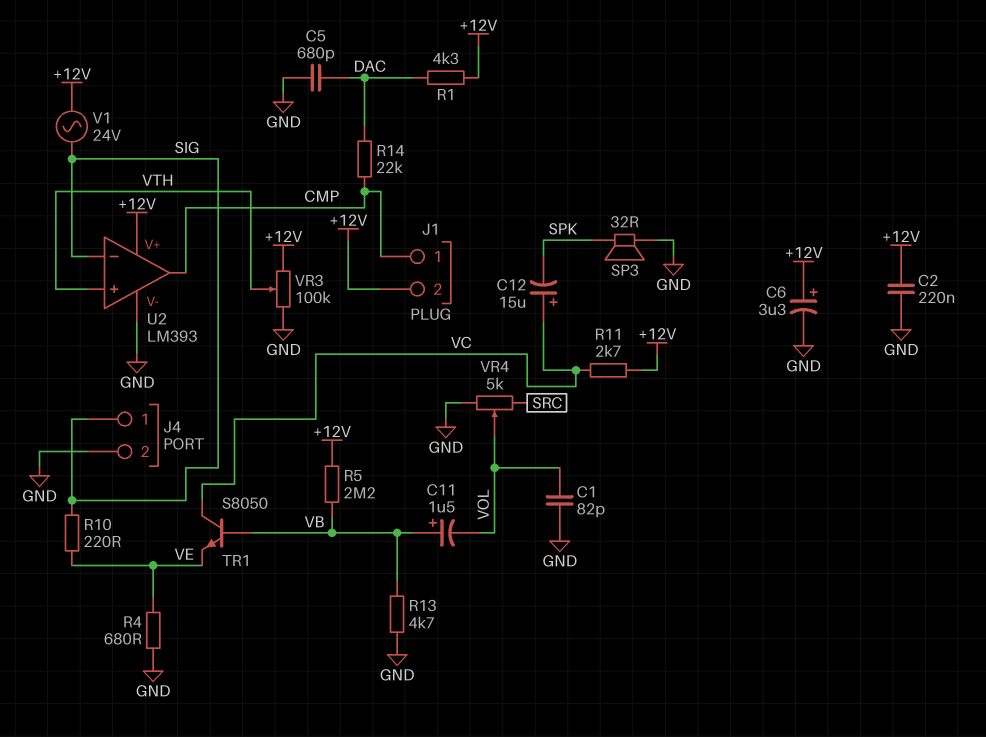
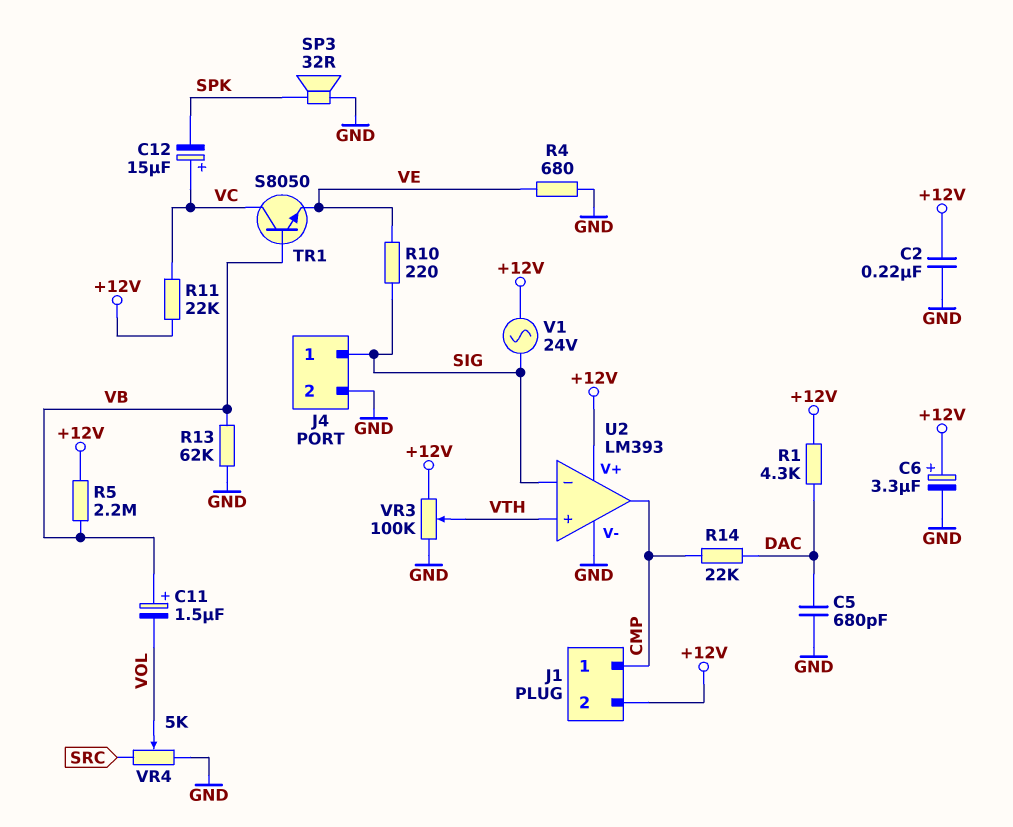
C1: 82pF (GND, VOL) -> none
R11: 2.7k (+12V, VC) -> 22k (+12V, VC)
R13: 4.7k (GND, VB) -> 62k (GND, VB)

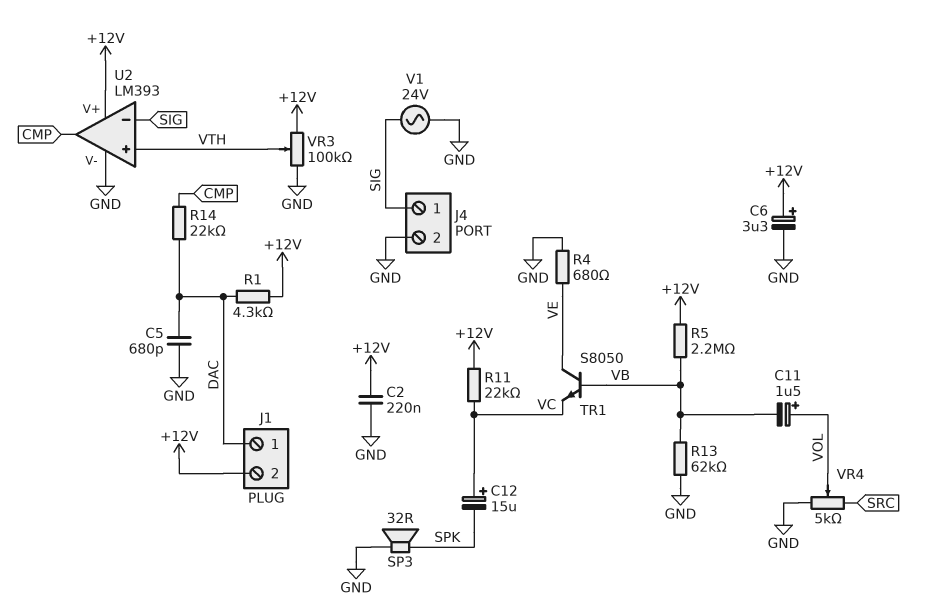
C11: 1.5uF (plus VB, minus VOL) -> 1.5uF (plus VOL, minus VB)
J1 pin 1: CMP -> DAC
R10: 220 (SIG, VE) -> none
TR1: NPN S8050 (B VB, C VC, E VE) -> NPN S8050 (B VB, C VE, E VC)
V1: AC 24V (+12V, SIG) -> AC 24V (GND, SIG)

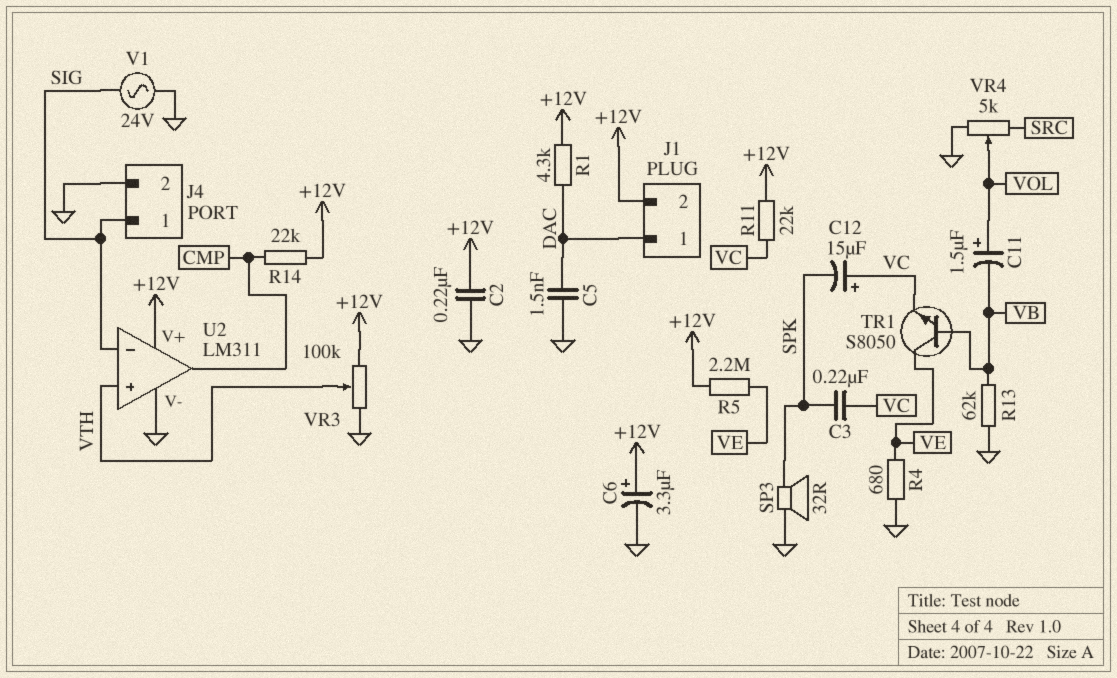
C3: none -> 220nF (SPK, VC)
C5: 680pF (DAC, GND) -> 1.5nF (DAC, GND)
R5: 2.2M (+12V, VB) -> 2.2M (+12V, VE)
R14: 22k (CMP, DAC) -> 22k (+12V, CMP)
U2: LM393 -> LM311

